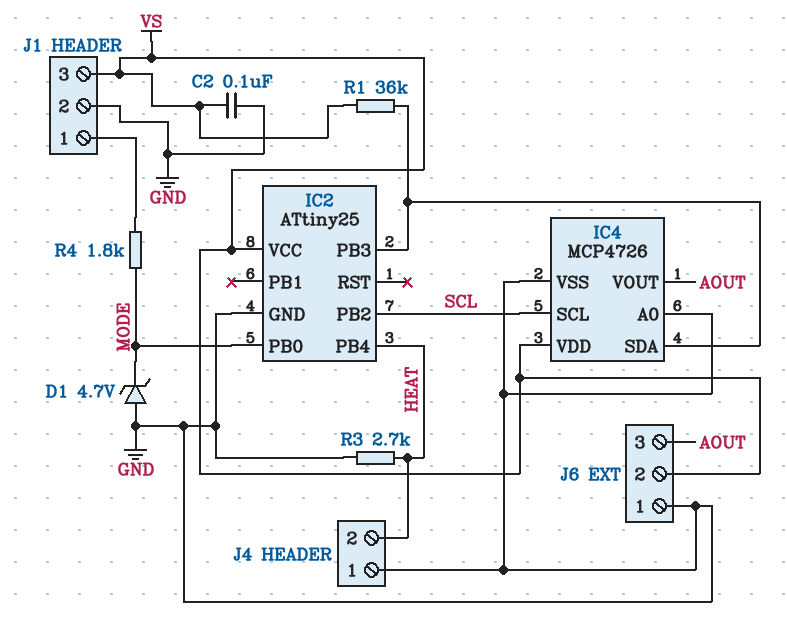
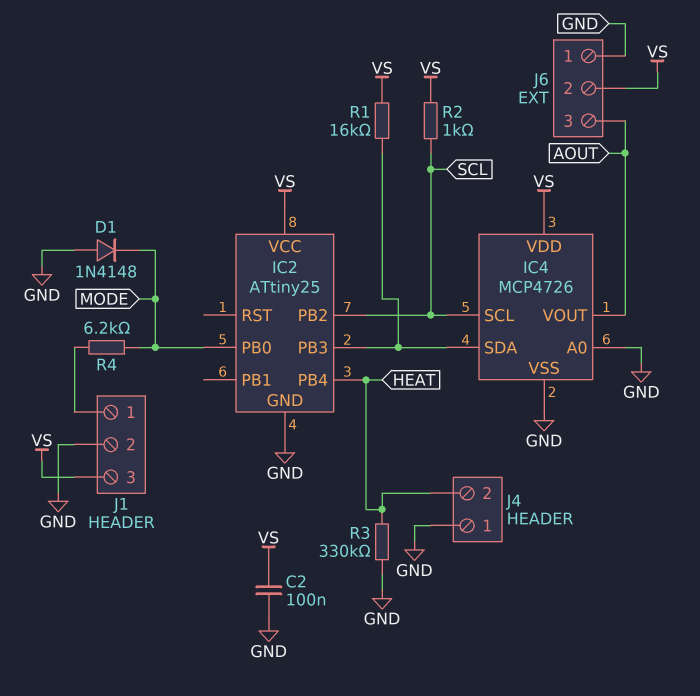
D1: zener 4.7V (A GND, K MODE) -> diode 1N4148 (A GND, K MODE)
R1: 36k (IC2/PB3, VS) -> 16k (IC2/PB3, VS)
R2: none -> 1k (SCL, VS)
R3: 2.7k (GND, HEAT) -> 330k (GND, HEAT)
R4: 1.8k (J1/1, MODE) -> 6.2k (J1/1, MODE)

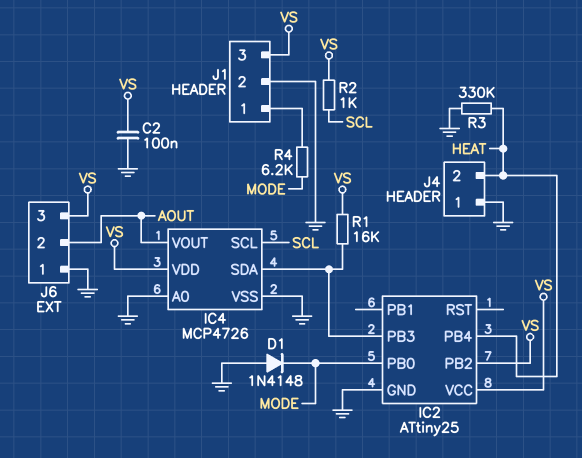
IC2 pin PB2: SCL -> VS
J6 pin 2: VS -> AOUT
J6 pin 3: AOUT -> VS

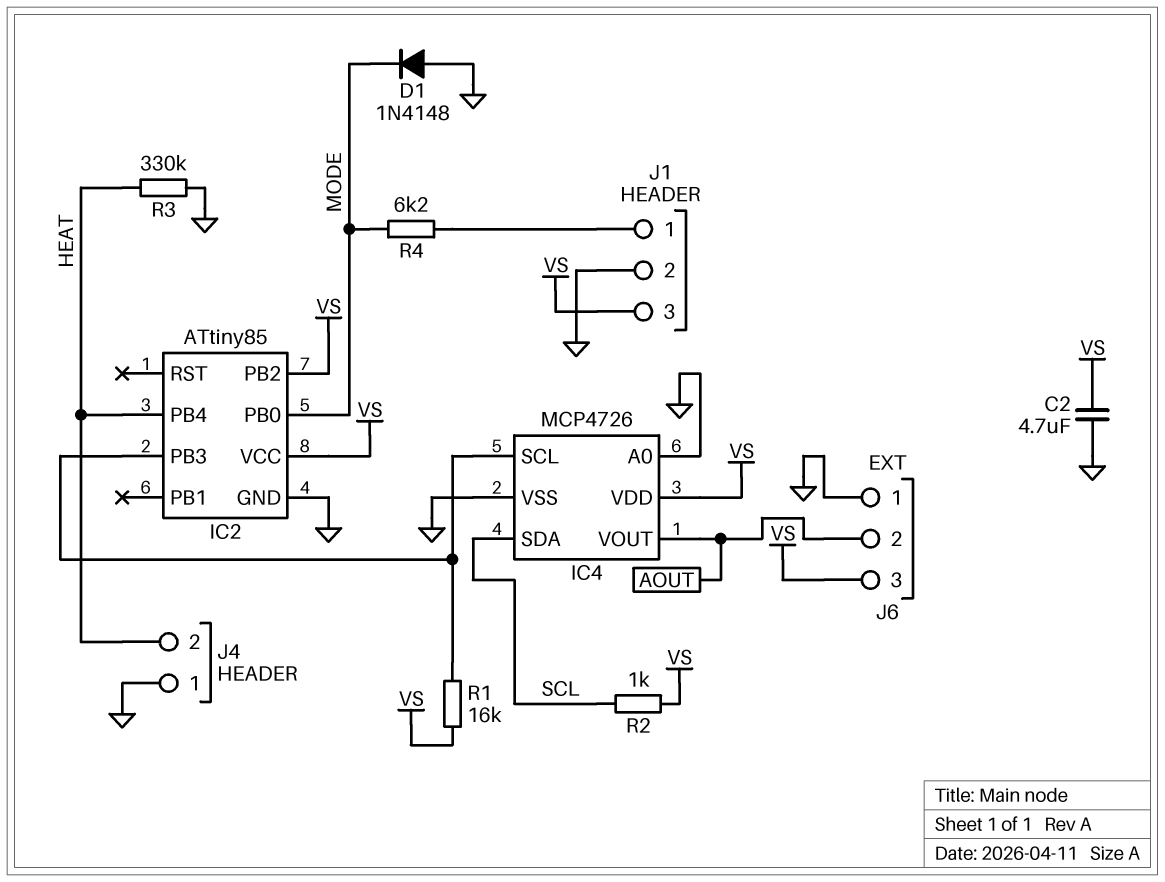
C2: 100nF (GND, VS) -> 4.7uF (GND, VS)
IC2: ATtiny25 -> ATtiny85
IC4 pin SCL: SCL -> IC2/PB3
IC4 pin SDA: IC2/PB3 -> SCL

